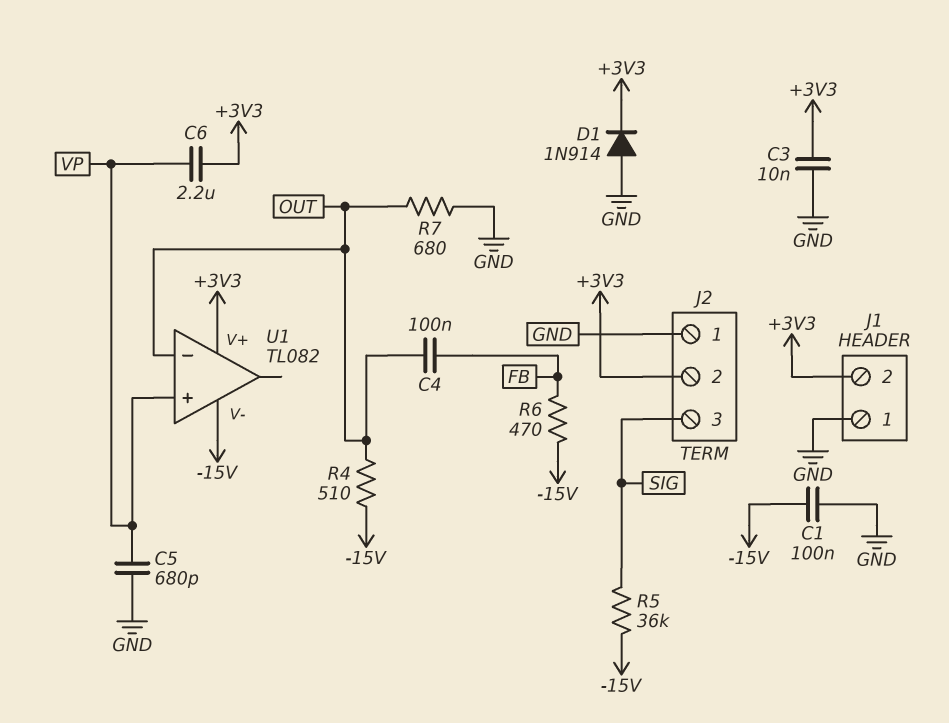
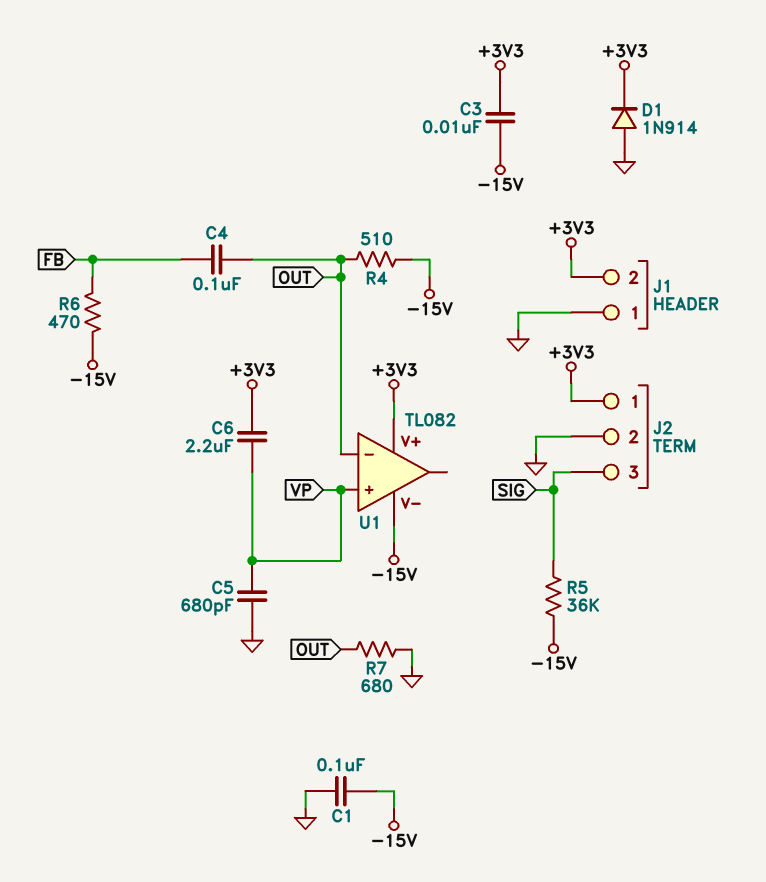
C3: 10nF (+3V3, GND) -> 10nF (+3V3, -15V)
J2 pin 1: GND -> +3V3
J2 pin 2: +3V3 -> GND

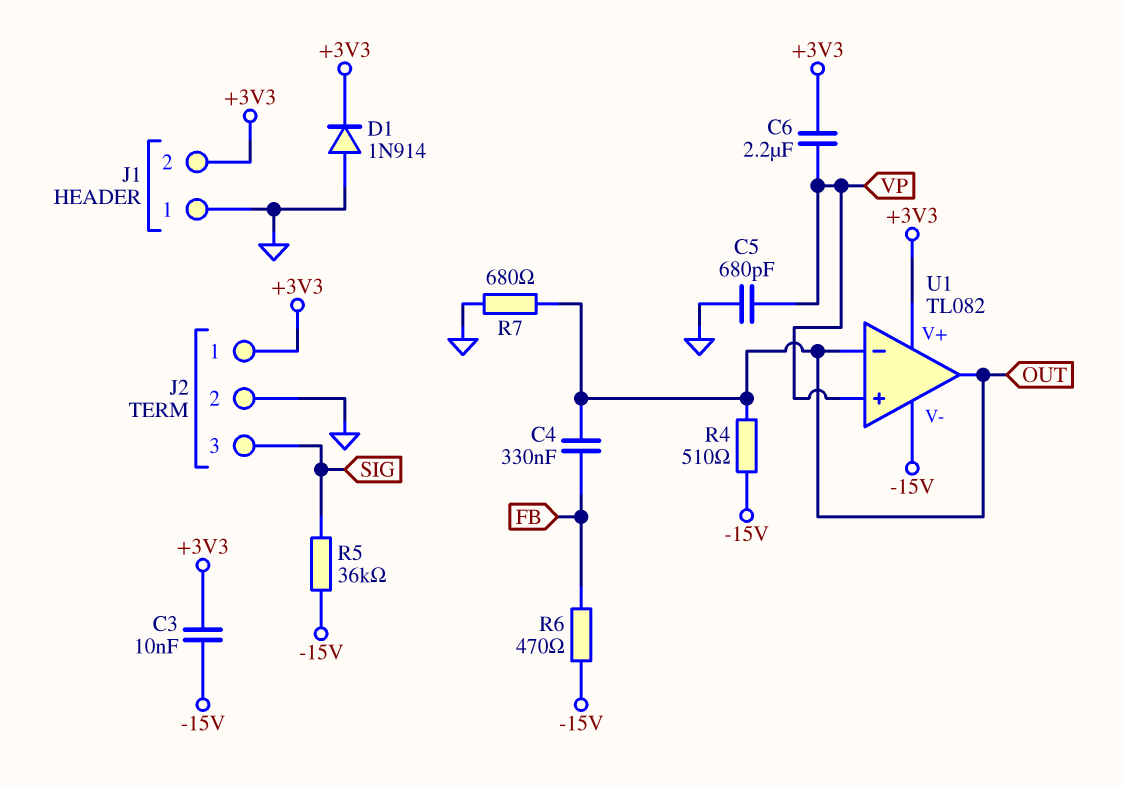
C1: 100nF (-15V, GND) -> none
C4: 100nF (FB, OUT) -> 330nF (FB, OUT)
U1 pin out: none -> OUT

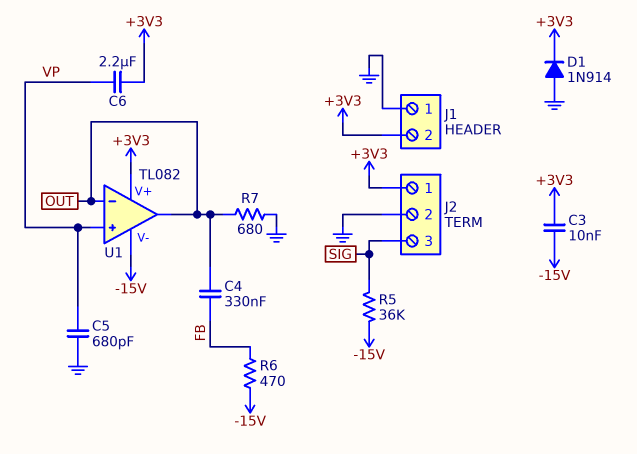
R4: 510 (-15V, OUT) -> none

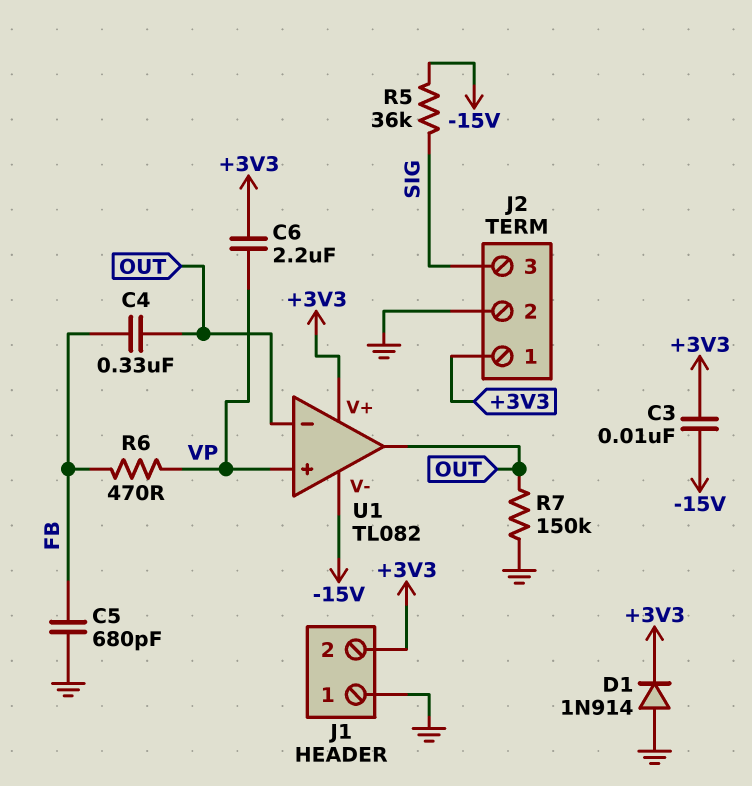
C5: 680pF (GND, VP) -> 680pF (FB, GND)
R6: 470 (-15V, FB) -> 470 (FB, VP)
R7: 680 (GND, OUT) -> 150k (GND, OUT)

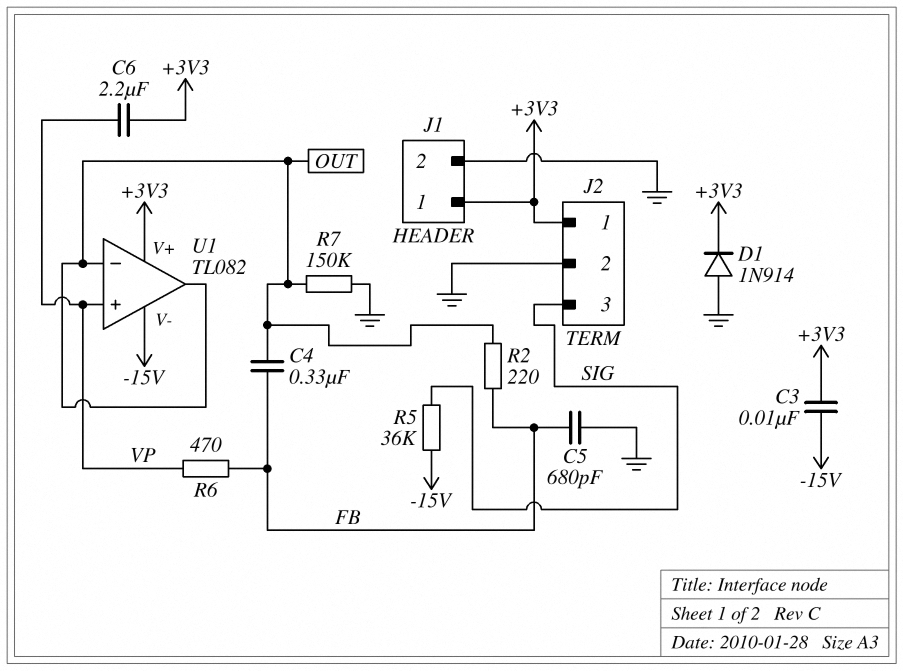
J1 pin 1: GND -> +3V3
J1 pin 2: +3V3 -> GND
R2: none -> 220 (FB, OUT)

